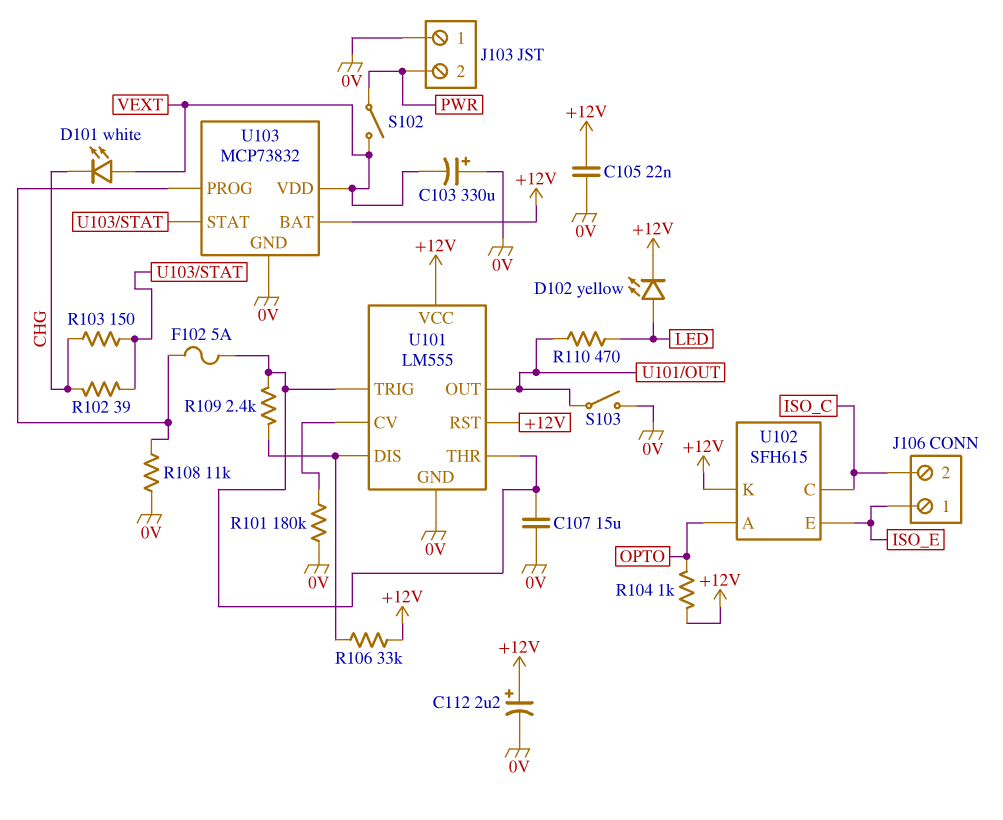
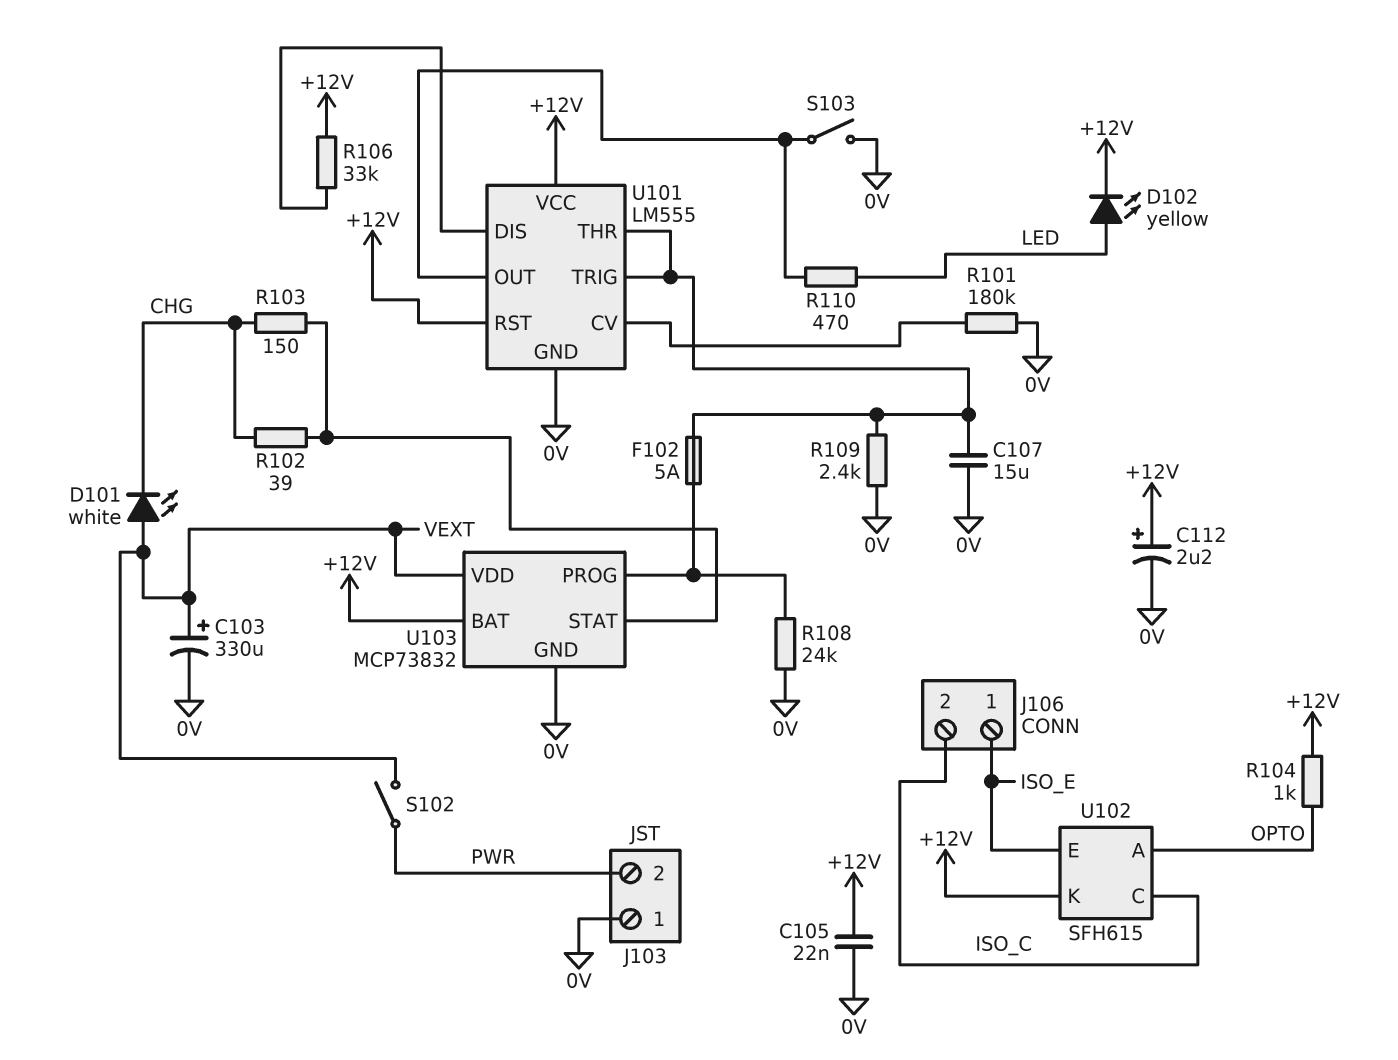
C103: 330uF (plus 0V, minus VEXT) -> 330uF (plus VEXT, minus 0V)
R108: 11k (0V, U103/PROG) -> 24k (0V, U103/PROG)
R109: 2.4k (U101/DIS, U101/THR) -> 2.4k (0V, U101/THR)

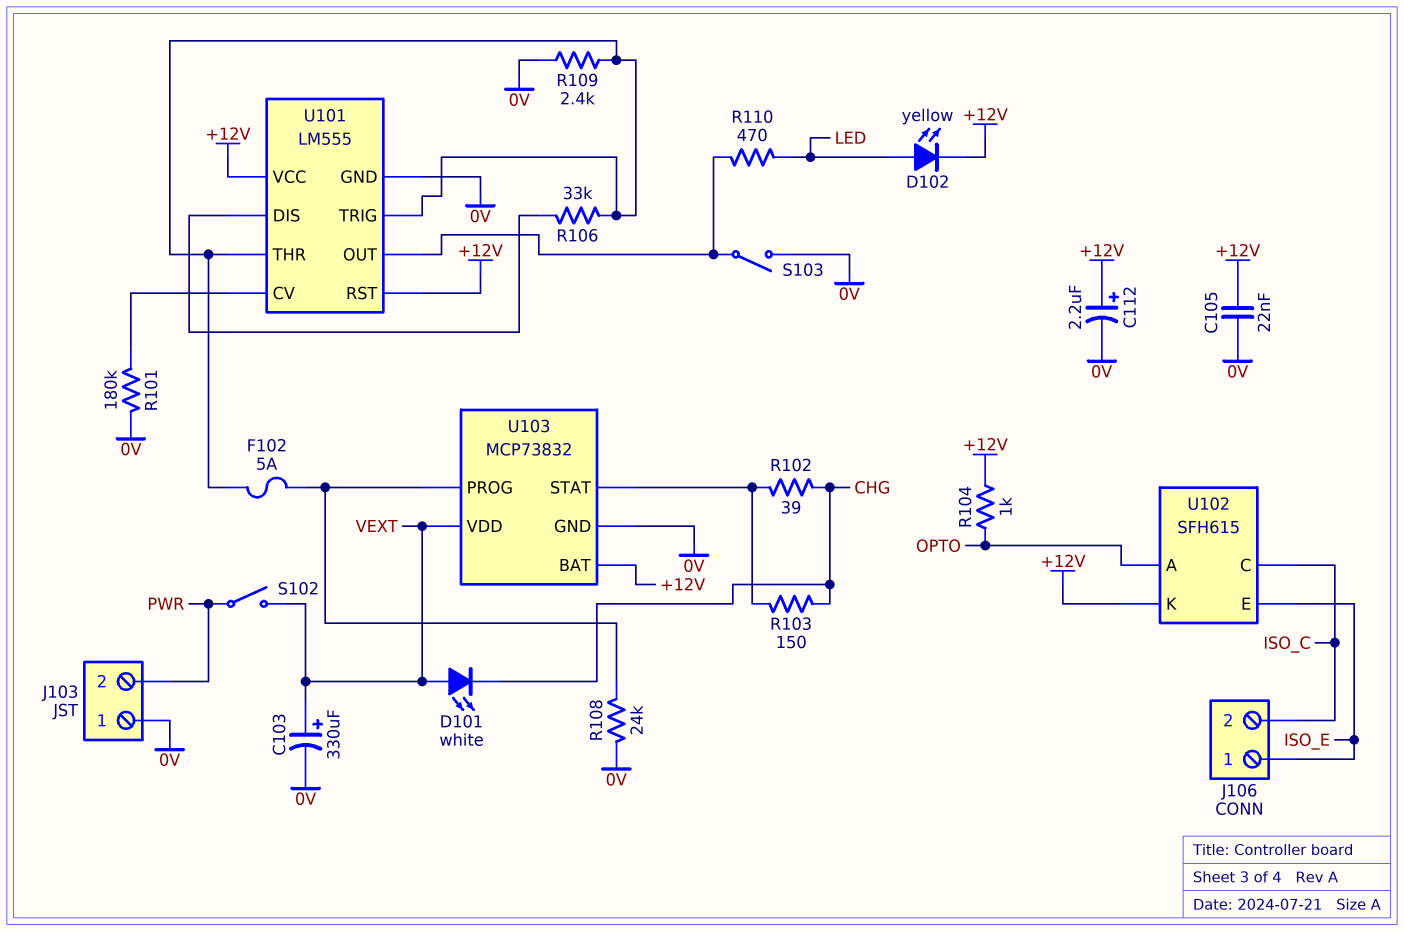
C107: 15uF (0V, U101/THR) -> none
R106: 33k (+12V, U101/DIS) -> 33k (U101/DIS, U101/THR)

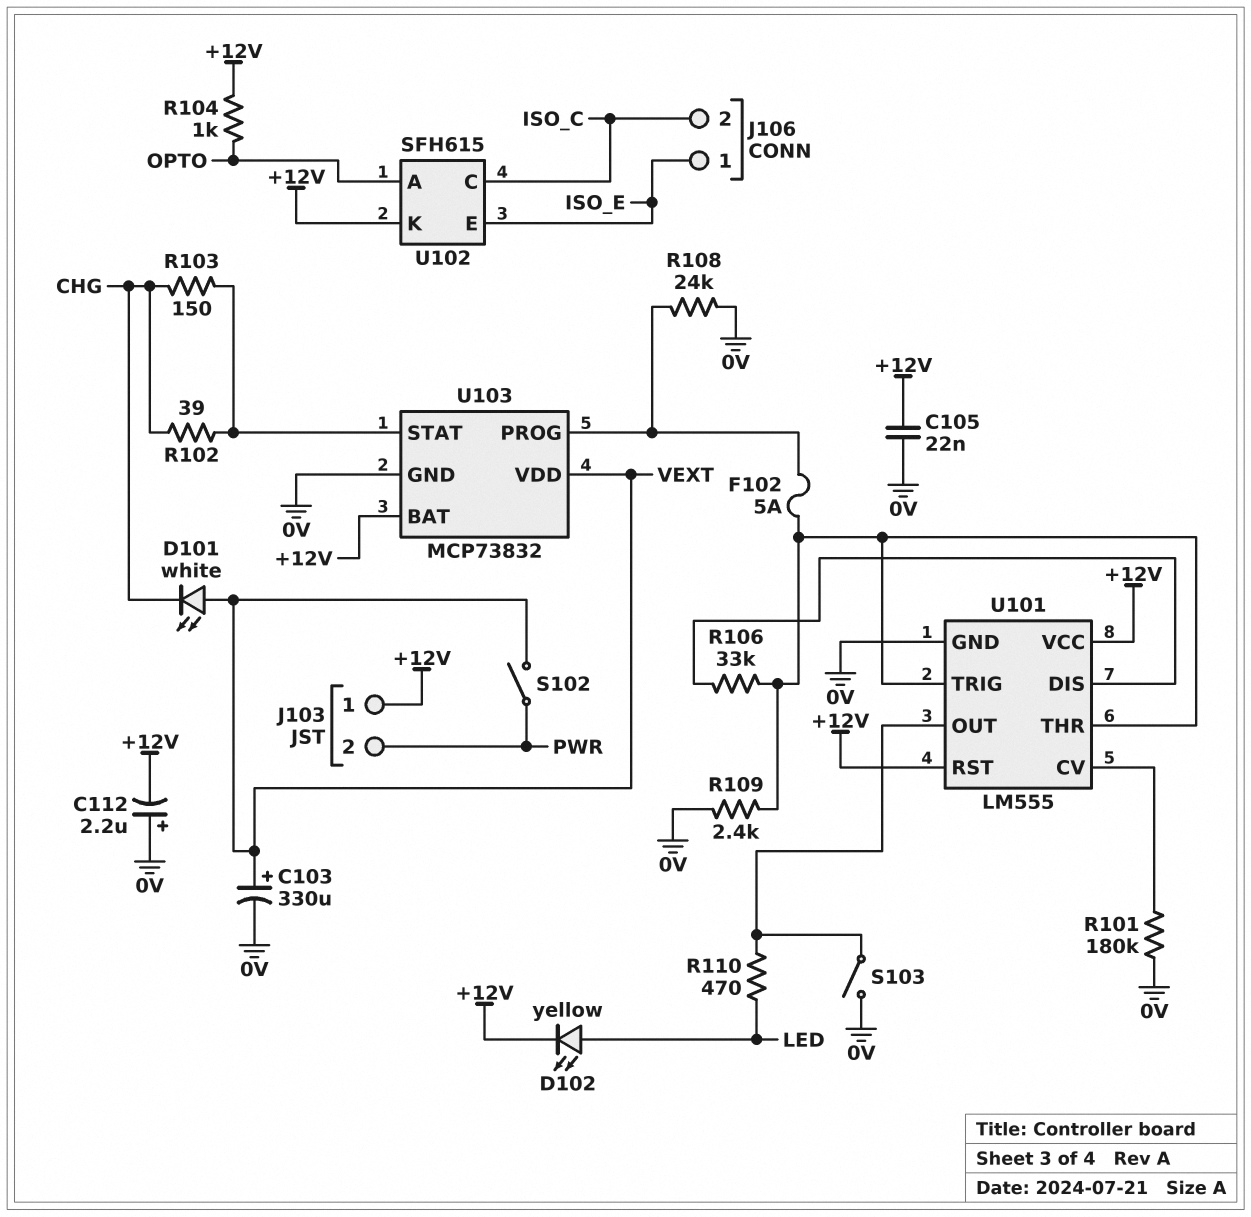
C112: 2.2uF (plus +12V, minus 0V) -> 2.2uF (plus 0V, minus +12V)
J103 pin 1: 0V -> +12V

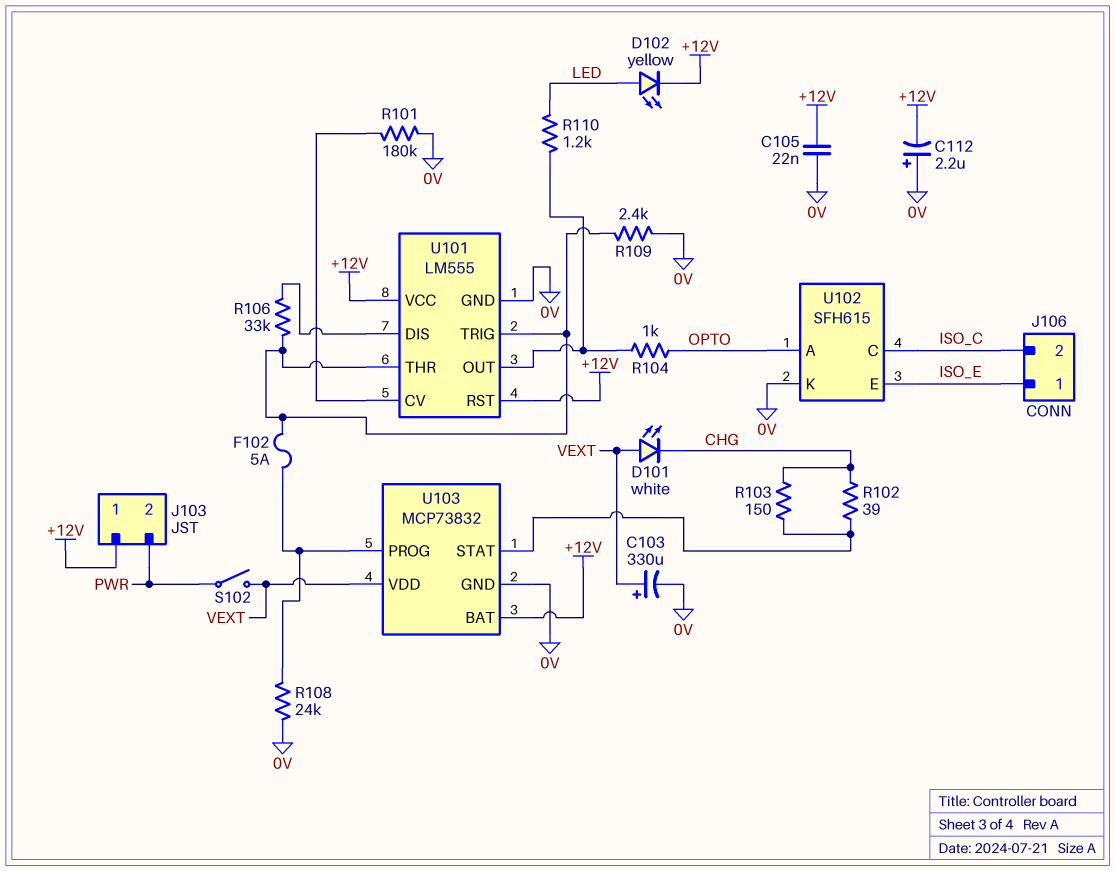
R104: 1k (+12V, OPTO) -> 1k (OPTO, U101/OUT)
R110: 470 (LED, U101/OUT) -> 1.2k (LED, U101/OUT)
S103: switch (0V, U101/OUT) -> none
U102 pin K: +12V -> 0V

